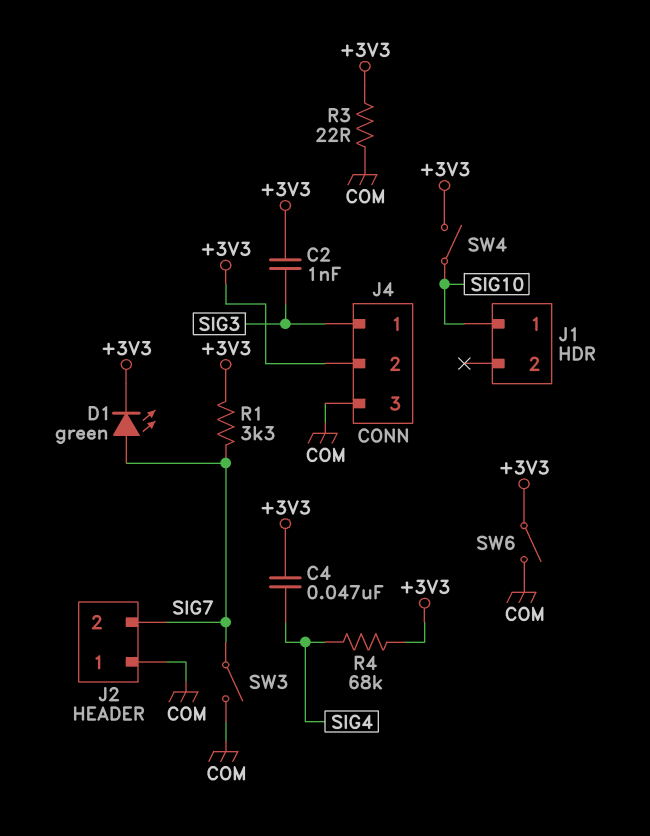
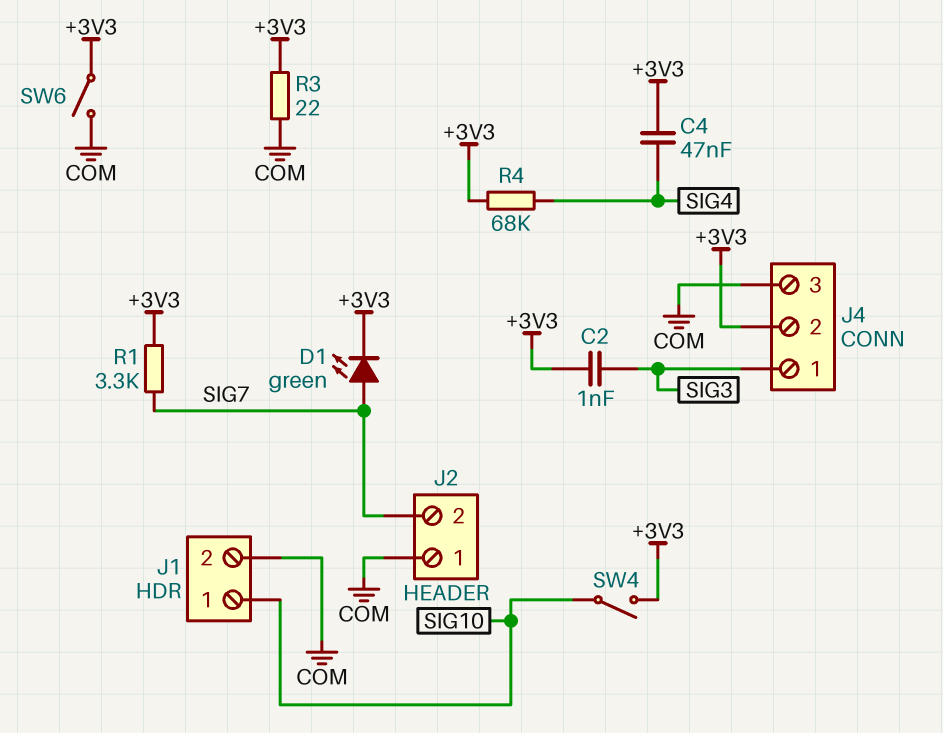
J1 pin 2: none -> COM
SW3: switch (COM, SIG7) -> none

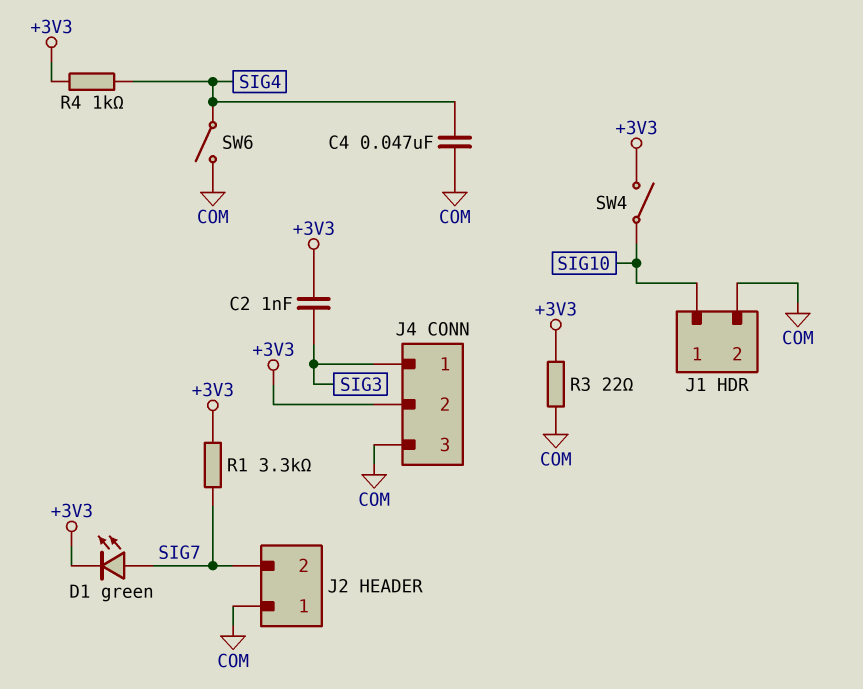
C4: 47nF (+3V3, SIG4) -> 47nF (COM, SIG4)
R4: 68k (+3V3, SIG4) -> 1k (+3V3, SIG4)
SW6: switch (+3V3, COM) -> switch (COM, SIG4)

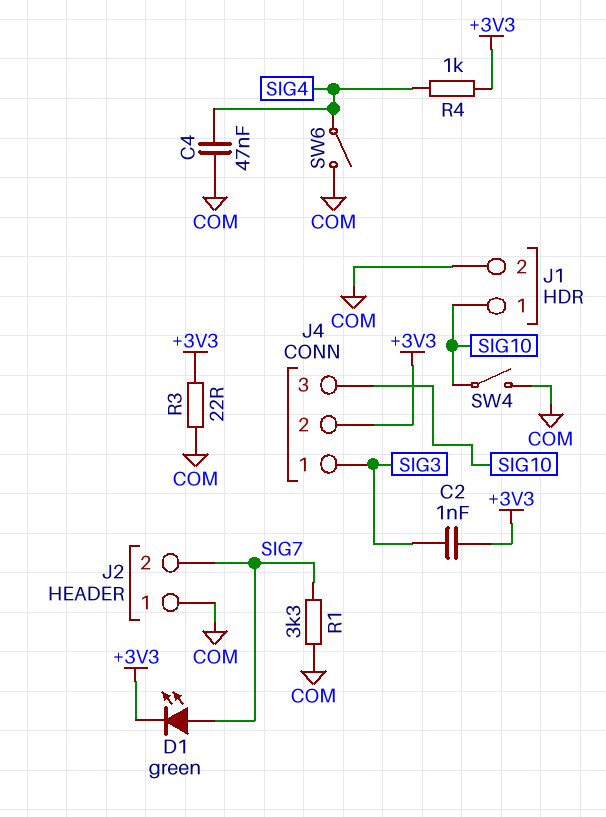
J4 pin 3: COM -> SIG10
R1: 3.3k (+3V3, SIG7) -> 3.3k (COM, SIG7)
SW4: switch (+3V3, SIG10) -> switch (COM, SIG10)

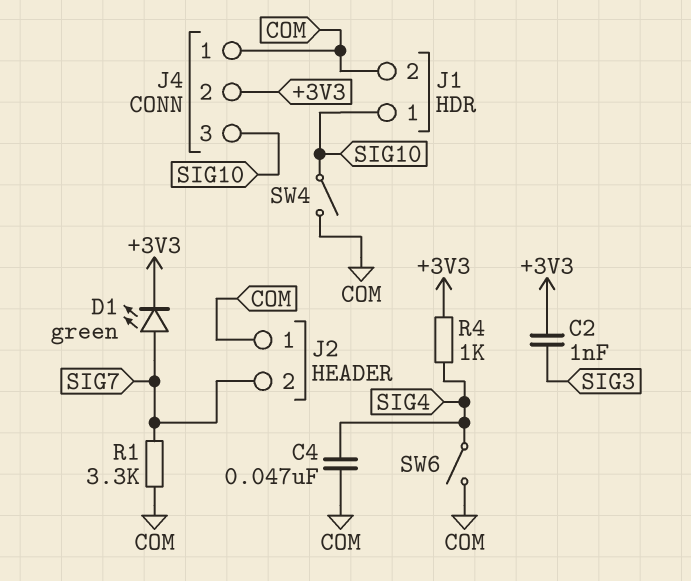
J4 pin 1: SIG3 -> COM
R3: 22 (+3V3, COM) -> none

